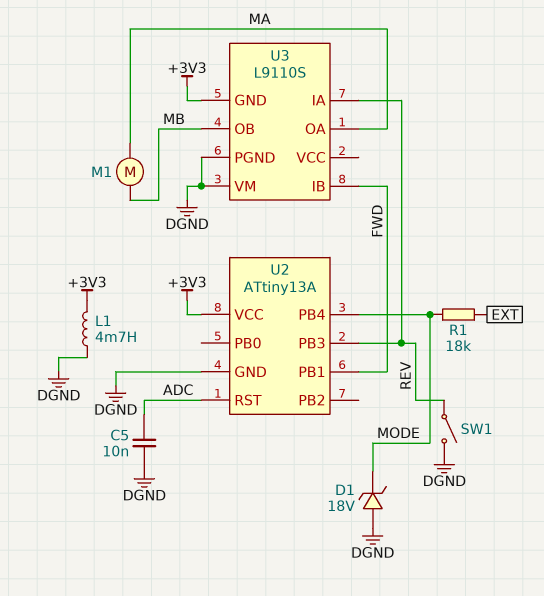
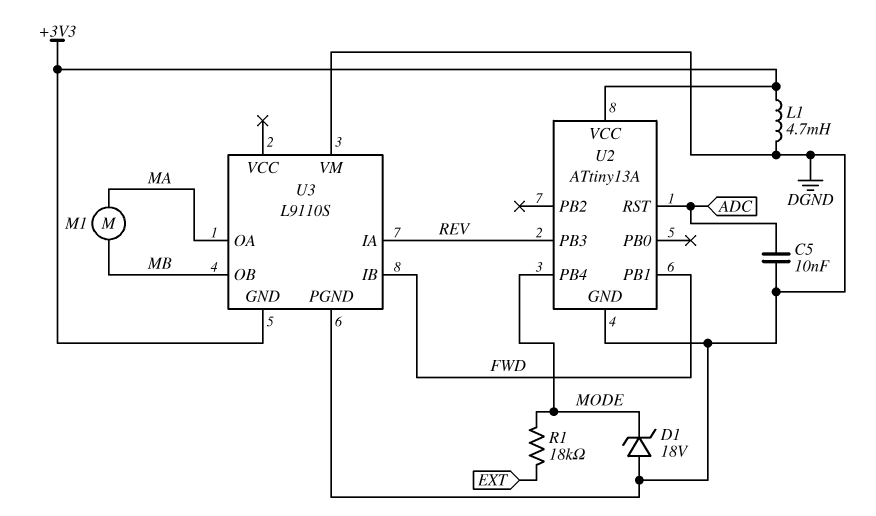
SW1: switch (DGND, REV) -> none

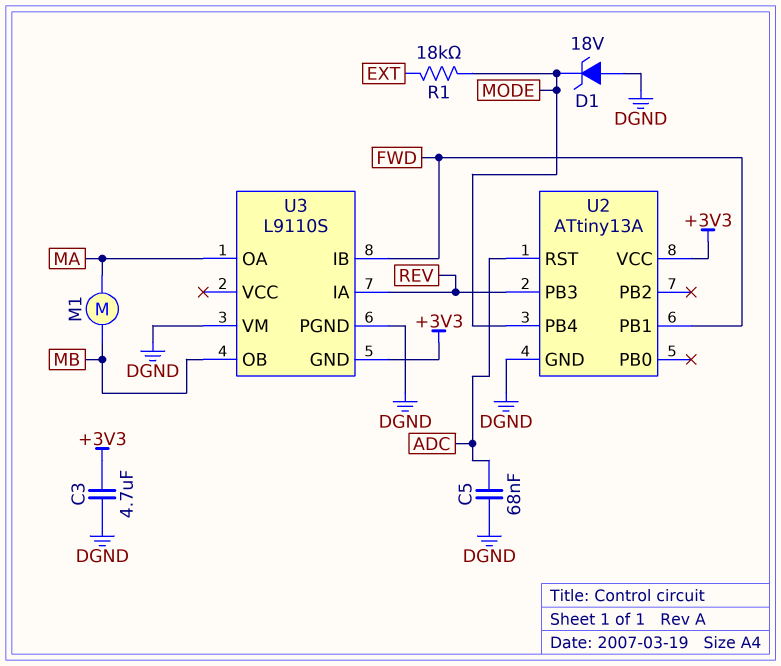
C3: none -> 4.7uF (+3V3, DGND)
C5: 10nF (ADC, DGND) -> 68nF (ADC, DGND)
L1: 4.7mH (+3V3, DGND) -> none

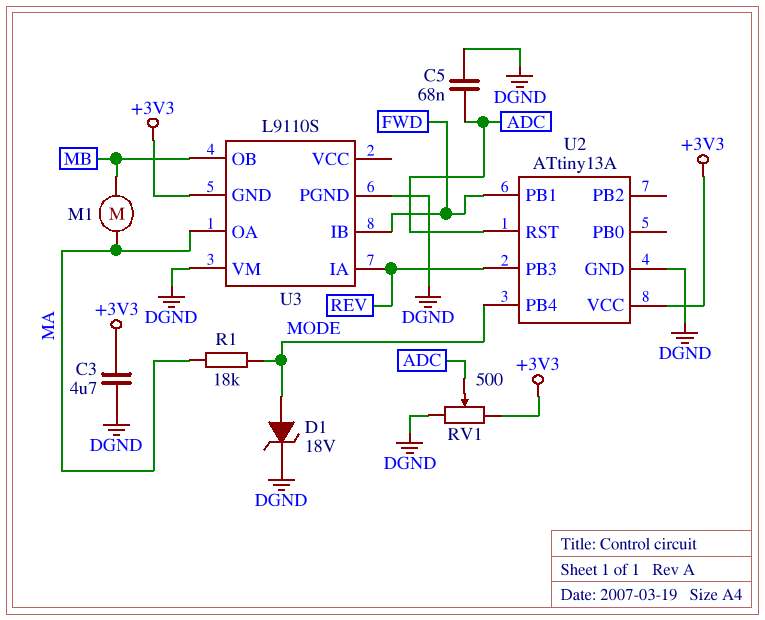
D1: zener 18V (A DGND, K MODE) -> zener 18V (A MODE, K DGND)
R1: 18k (EXT, MODE) -> 18k (MA, MODE)
RV1: none -> 500 (+3V3, DGND, wiper ADC)

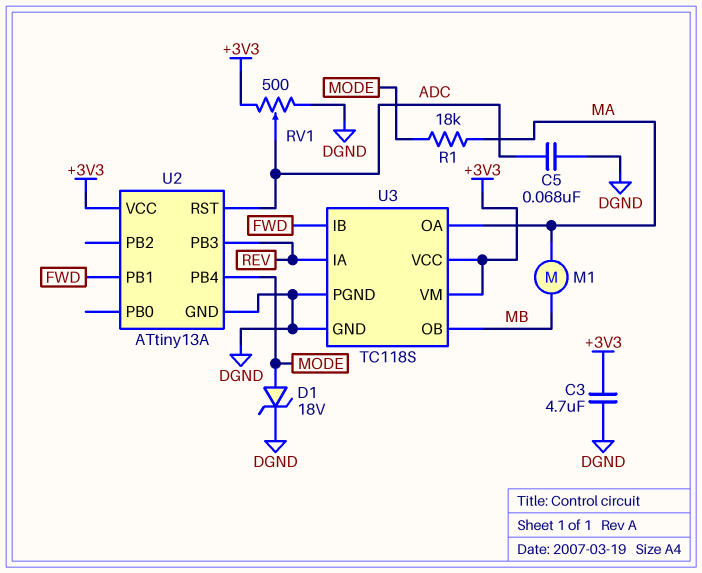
U3: L9110S -> TC118S
U3 pin GND: +3V3 -> DGND
U3 pin VCC: none -> +3V3
U3 pin VM: DGND -> +3V3

